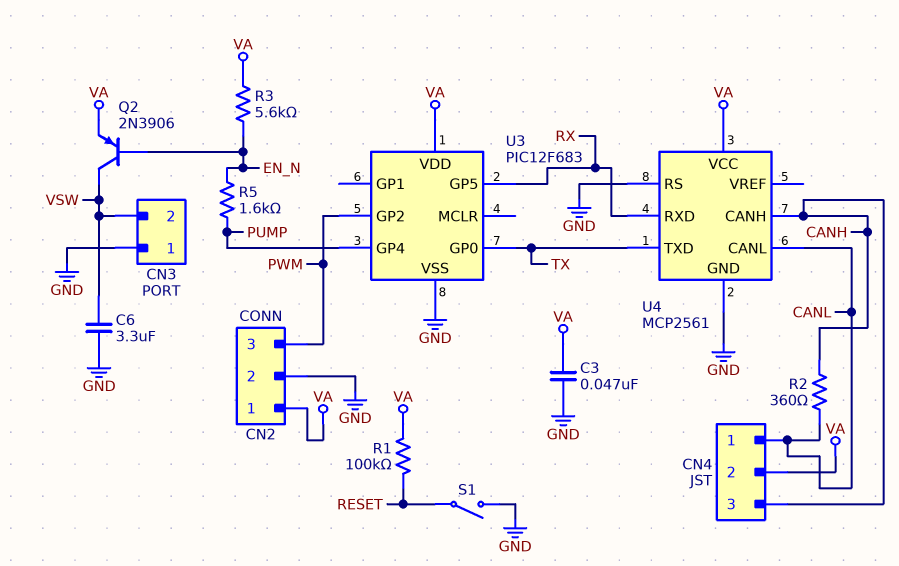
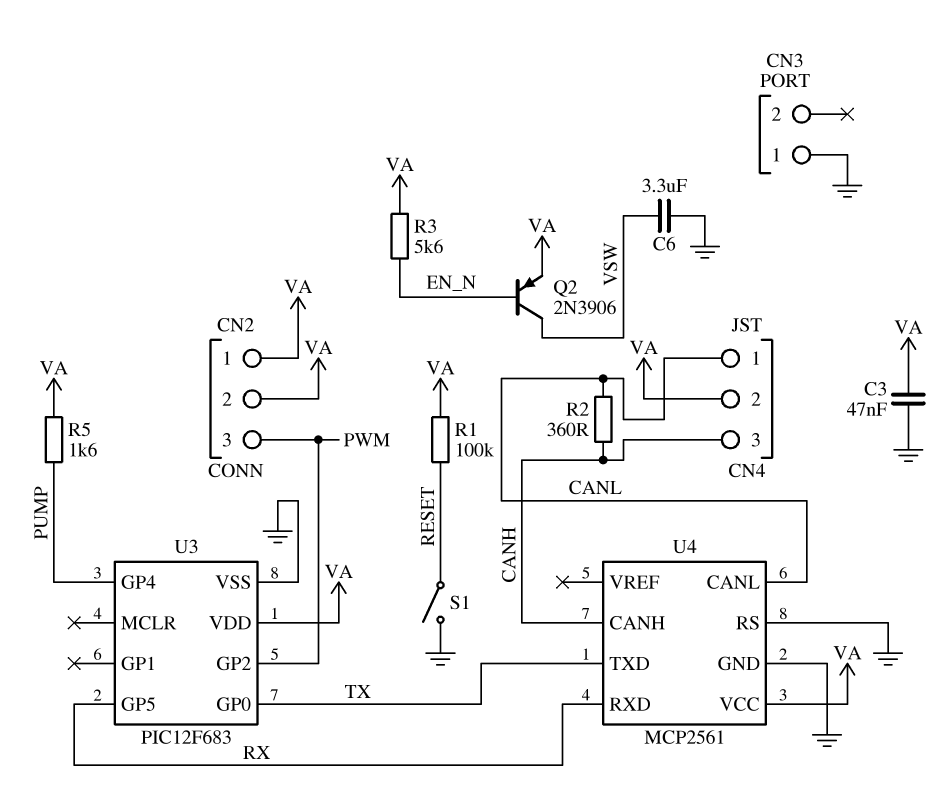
CN2 pin 2: GND -> VA
CN3 pin 2: VSW -> none
R5: 1.6k (EN_N, PUMP) -> 1.6k (PUMP, VA)

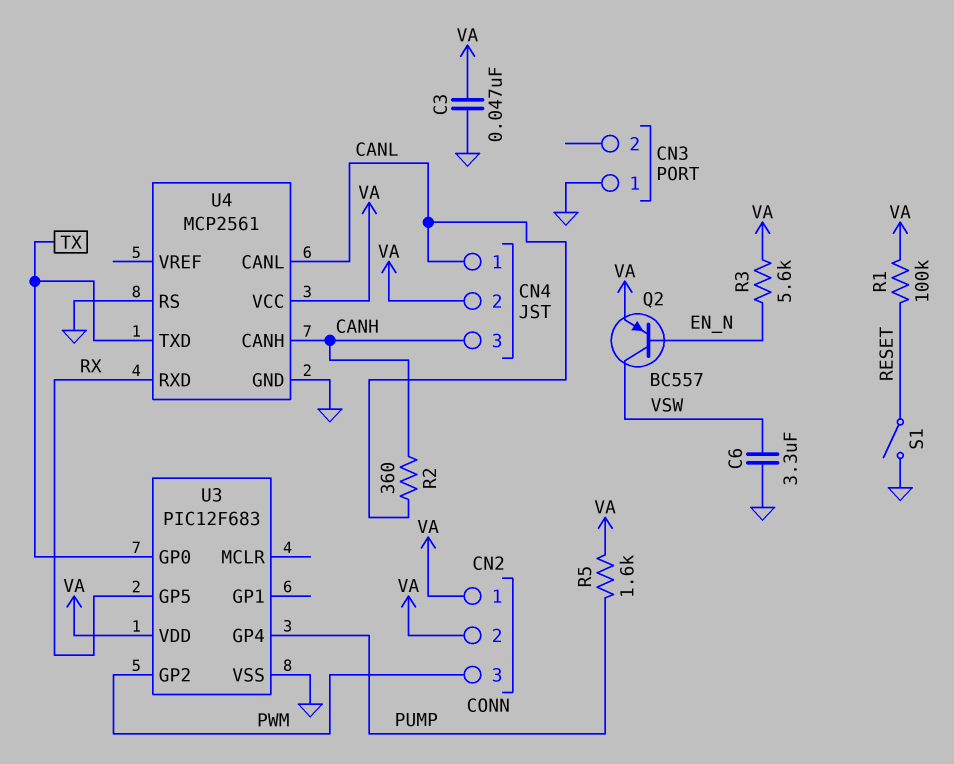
Q2: PNP 2N3906 (B EN_N, C VSW, E VA) -> PNP BC557 (B EN_N, C VSW, E VA)

